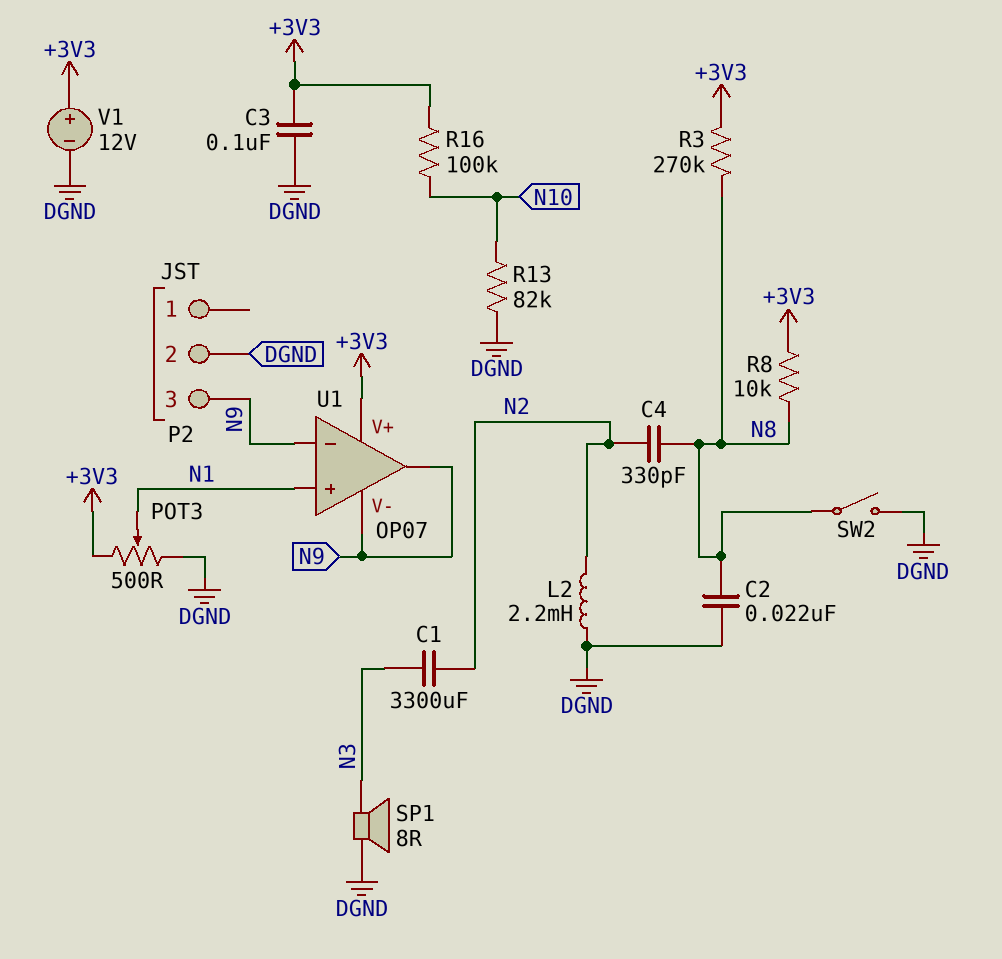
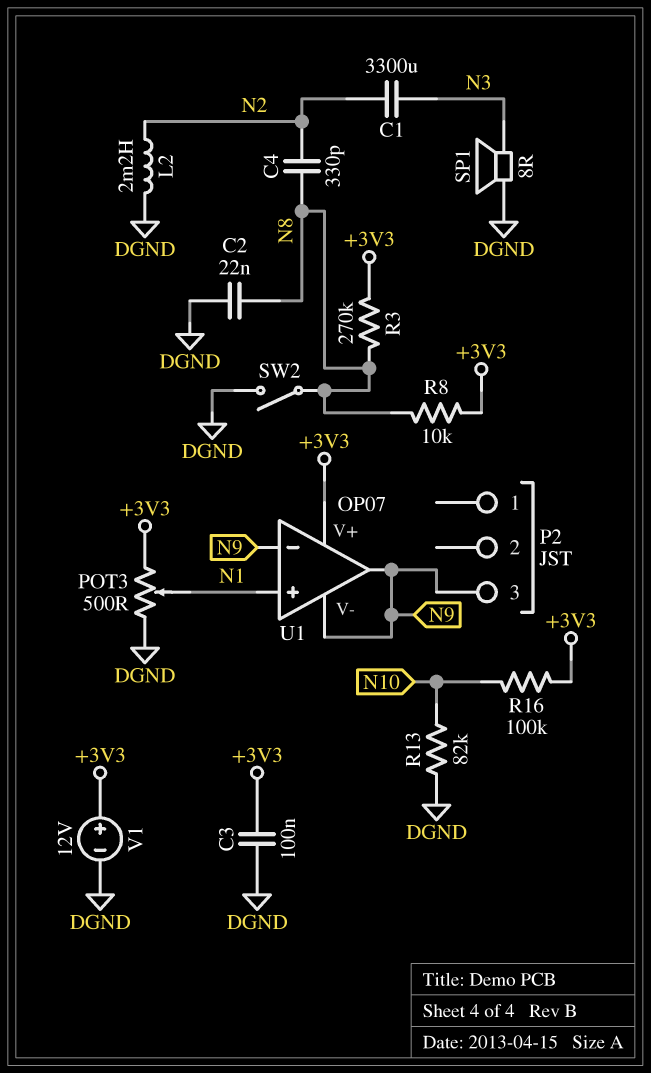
P2 pin 2: DGND -> none

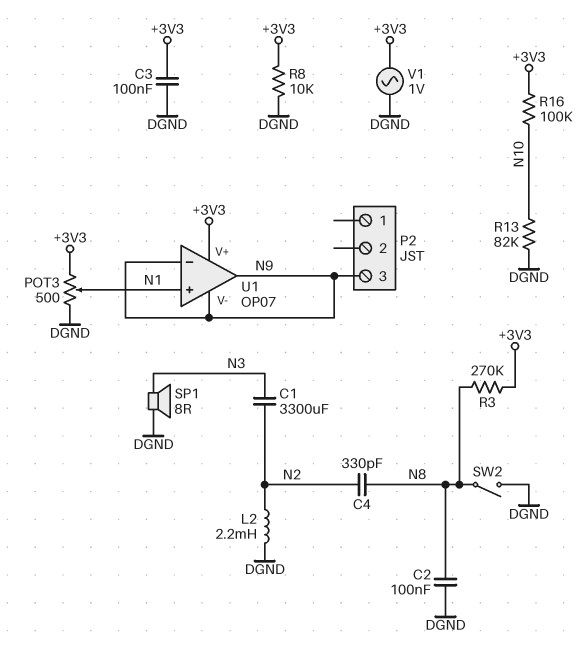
C2: 22nF (DGND, N8) -> 100nF (DGND, N8)
R8: 10k (+3V3, N8) -> 10k (+3V3, DGND)
V1: 12V (plus +3V3, minus DGND) -> AC 1V (+3V3, DGND)

